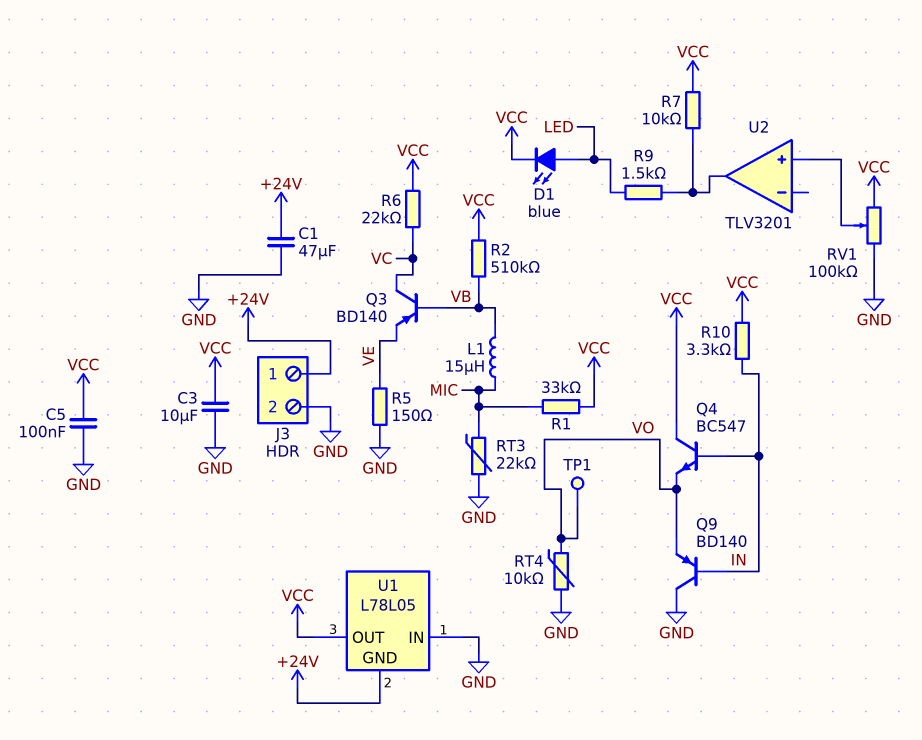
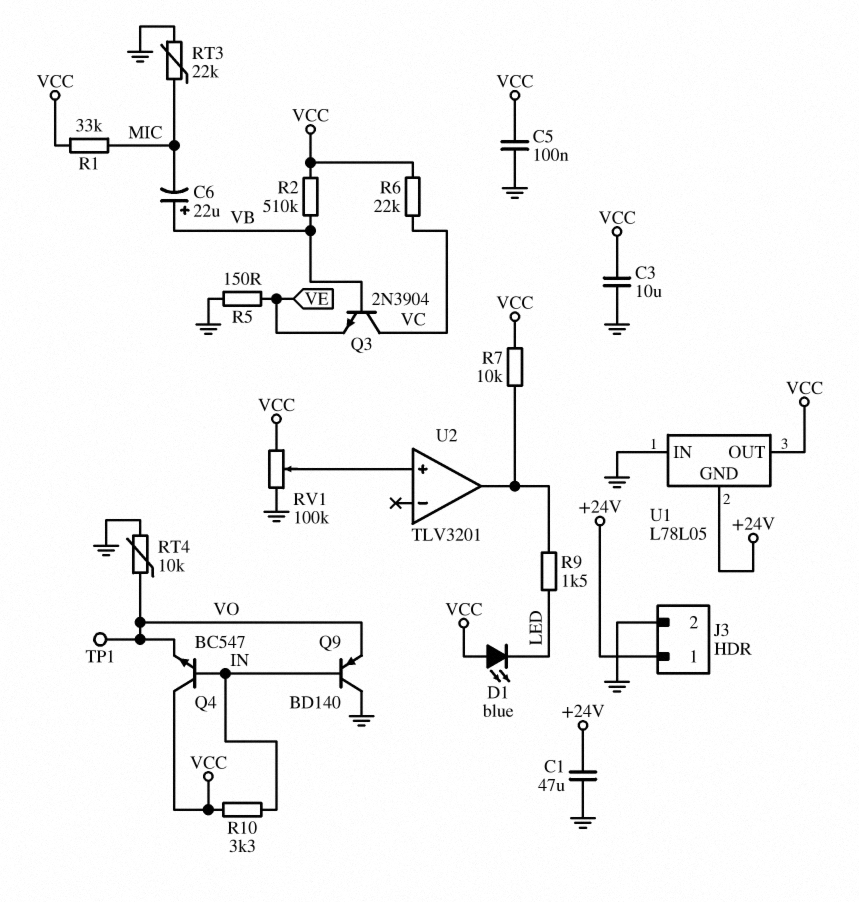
C6: none -> 22uF (plus VB, minus MIC)
D1: LED blue (A LED, K VCC) -> LED blue (A VCC, K LED)
L1: 15uH (MIC, VB) -> none
Q3: PNP BD140 (B VB, C VC, E VE) -> NPN 2N3904 (B VB, C VC, E VE)

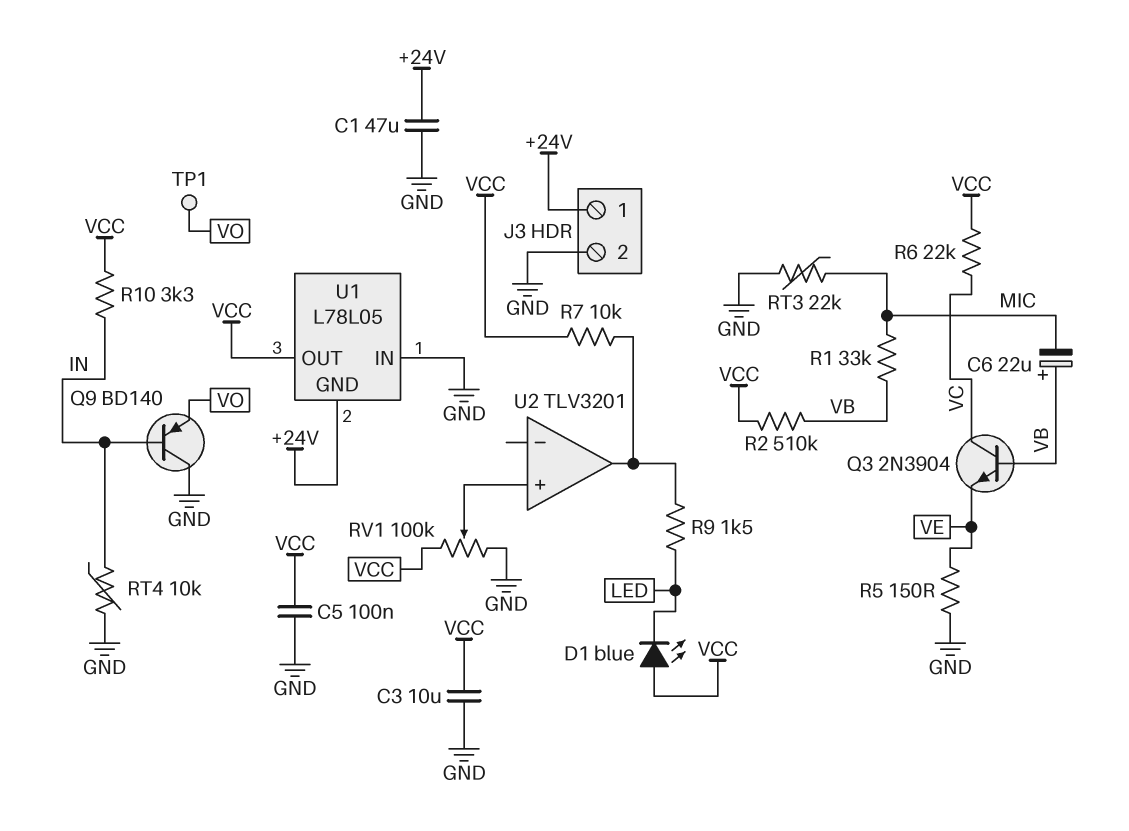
Q4: NPN BC547 (B IN, C VCC, E VO) -> none
R1: 33k (MIC, VCC) -> 33k (MIC, VB)
RT4: 10k (GND, VO) -> 10k (GND, IN)

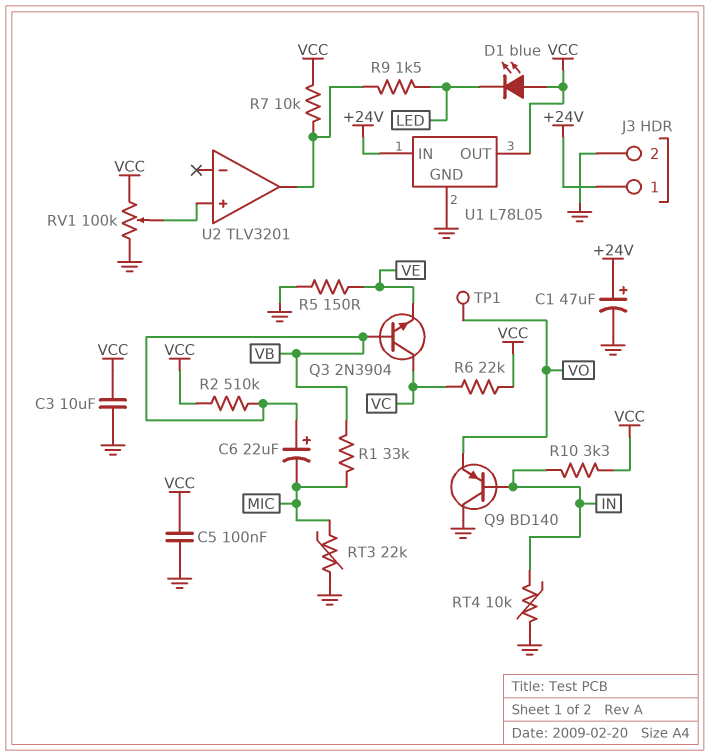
C1: 47uF (+24V, GND) -> 47uF (plus +24V, minus GND)
U1 pin GND: +24V -> GND
U1 pin IN: GND -> +24V

